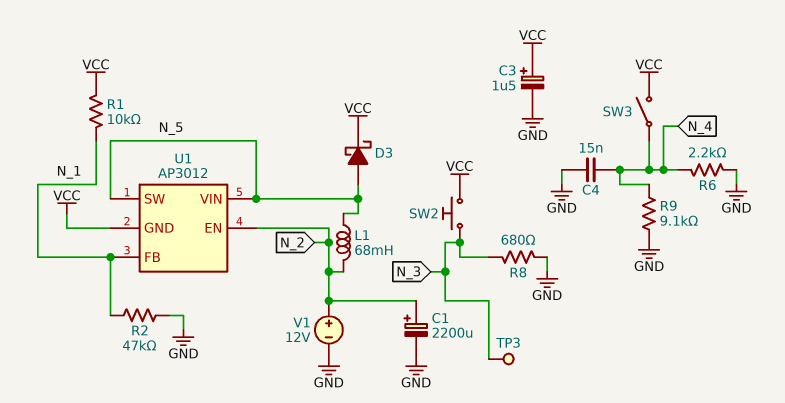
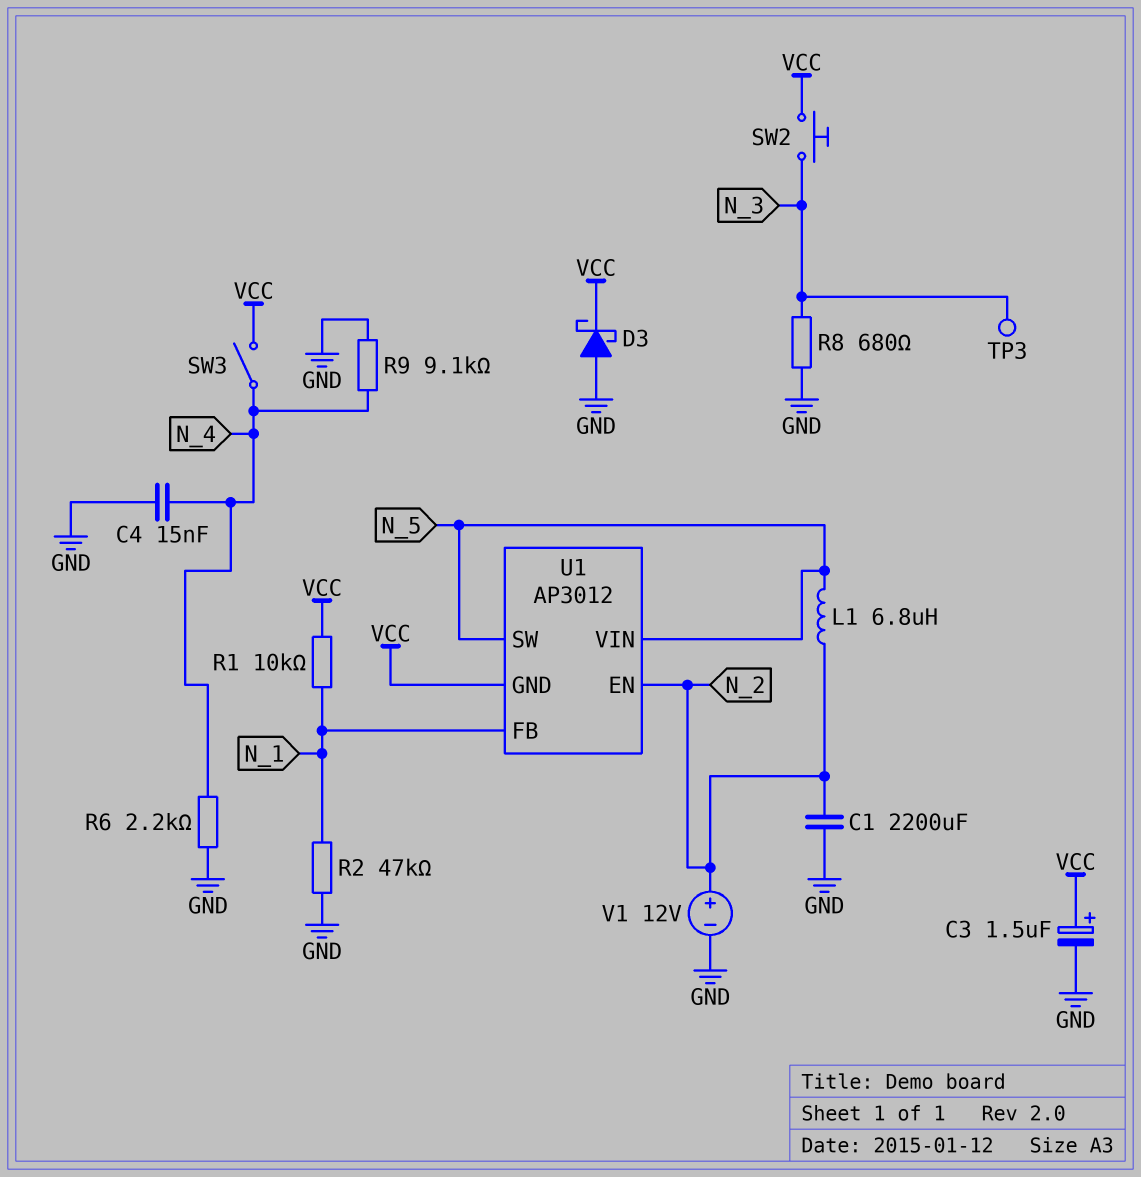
C1: 2200uF (plus N_2, minus GND) -> 2200uF (GND, N_2)
D3: schottky (A N_5, K VCC) -> schottky (A GND, K VCC)
L1: 68mH (N_2, N_5) -> 6.8uH (N_2, N_5)

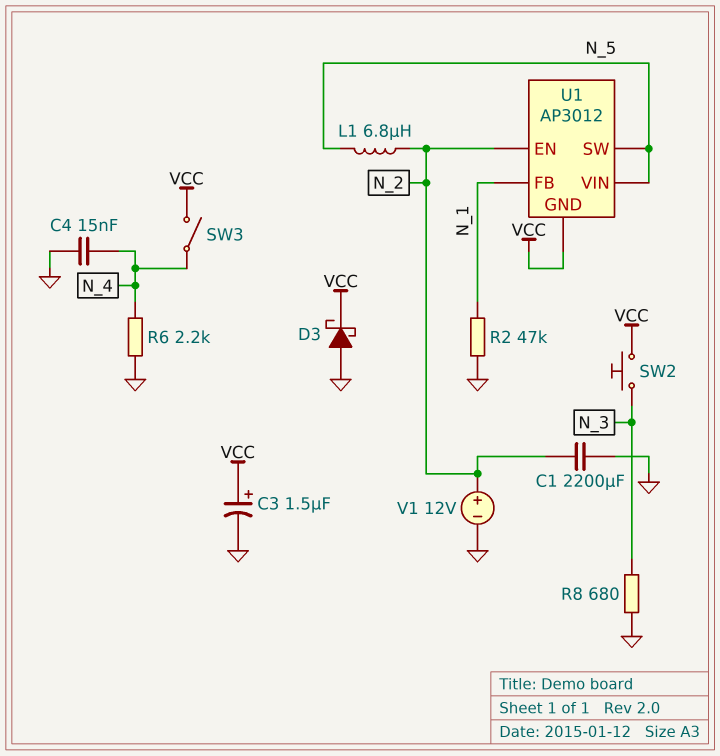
R1: 10k (N_1, VCC) -> none
R9: 9.1k (GND, N_4) -> none
TP3: test point (N_3) -> none

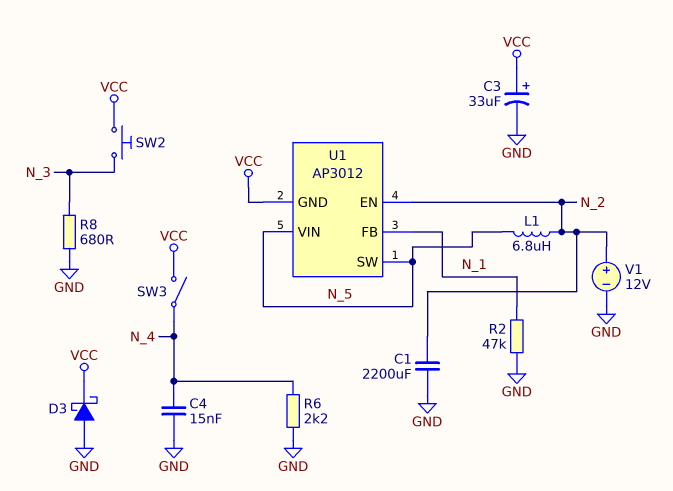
C3: 1.5uF (plus VCC, minus GND) -> 33uF (plus VCC, minus GND)

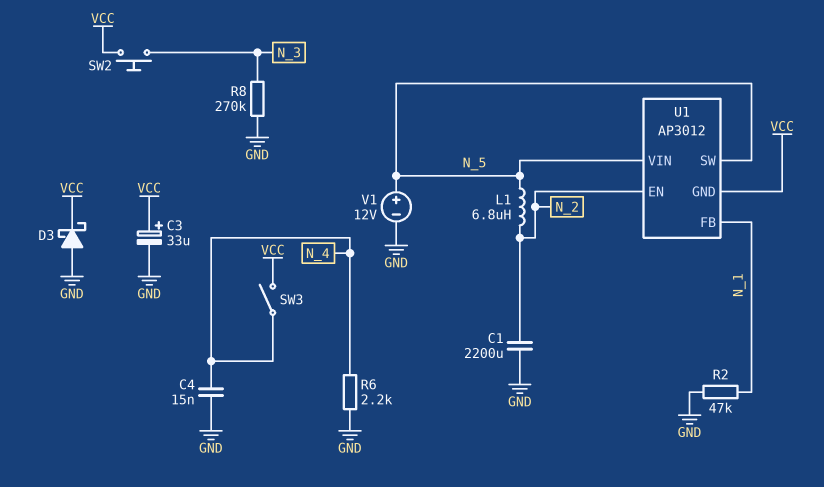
R8: 680 (GND, N_3) -> 270k (GND, N_3)
V1: 12V (plus N_2, minus GND) -> 12V (plus N_5, minus GND)

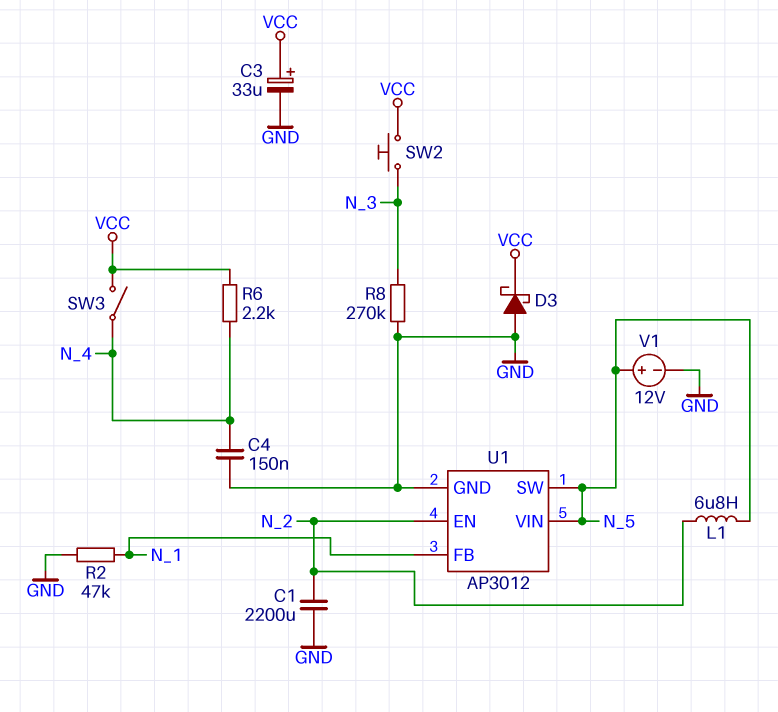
C4: 15nF (GND, N_4) -> 150nF (GND, N_4)
R6: 2.2k (GND, N_4) -> 2.2k (N_4, VCC)
U1 pin GND: VCC -> GND

